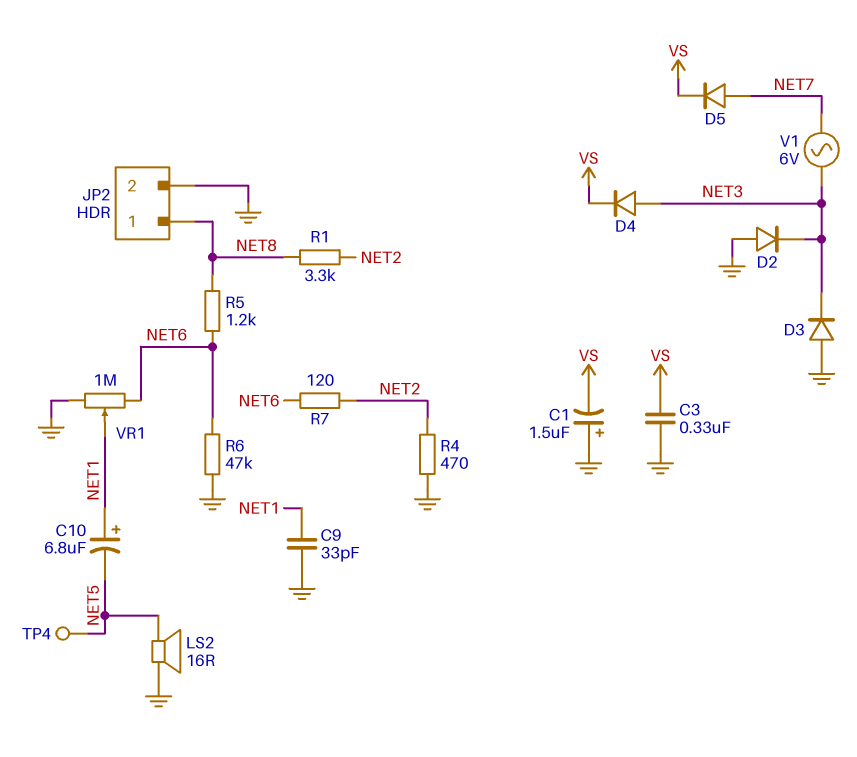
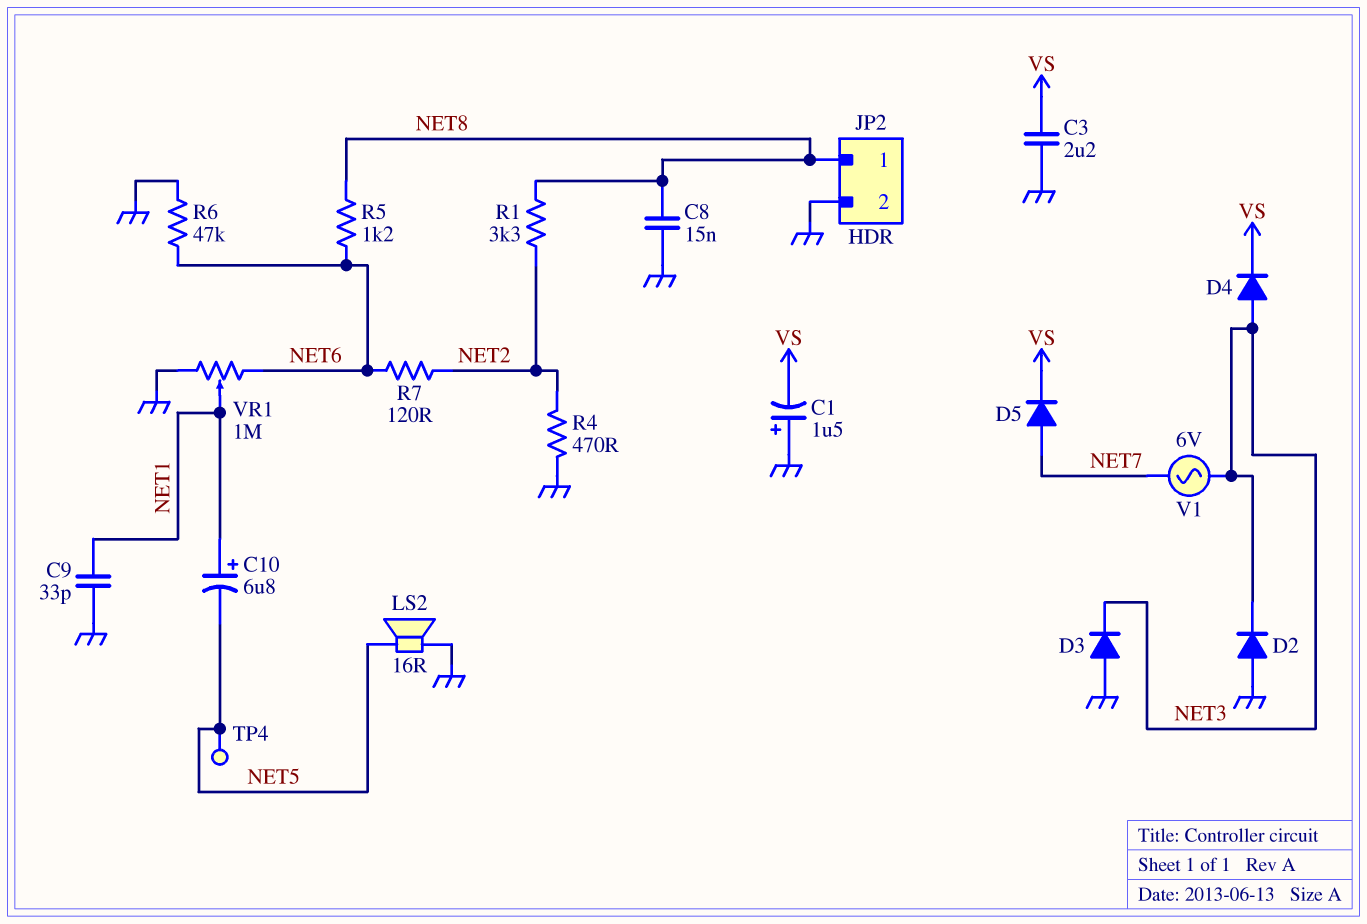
C3: 330nF (GND, VS) -> 2.2uF (GND, VS)
C8: none -> 15nF (GND, NET8)

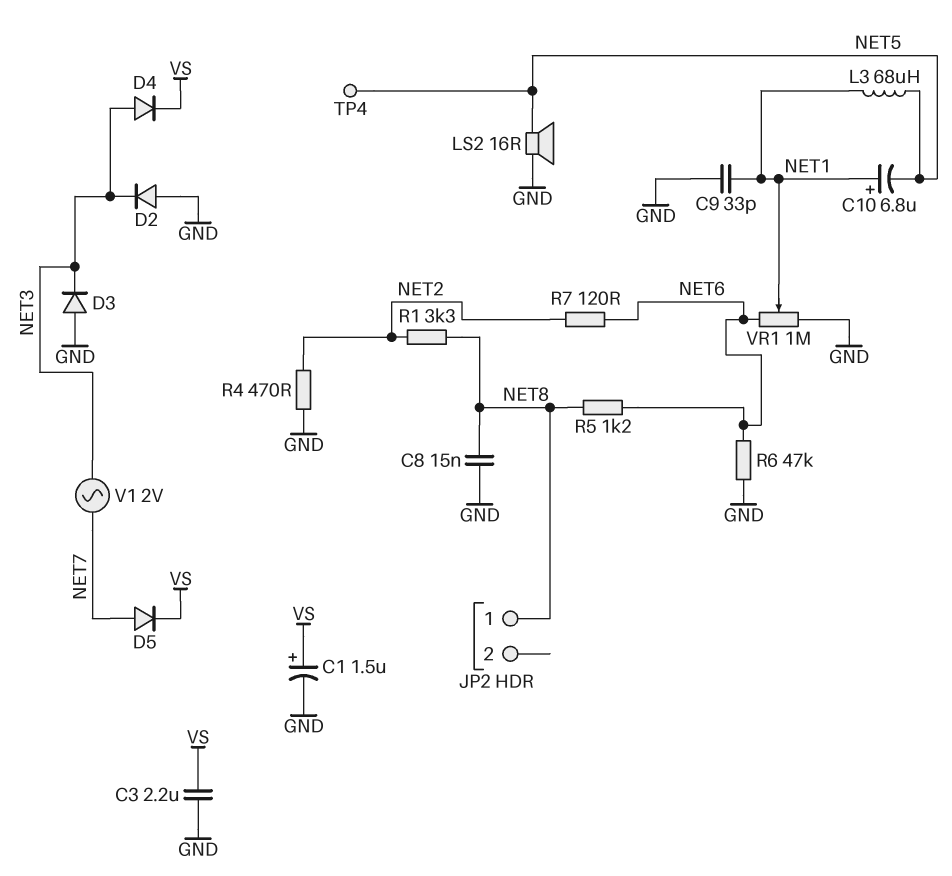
C1: 1.5uF (plus GND, minus VS) -> 1.5uF (plus VS, minus GND)
JP2 pin 2: GND -> none
L3: none -> 68uH (NET1, NET5)
V1: AC 6V (NET3, NET7) -> AC 2V (NET3, NET7)

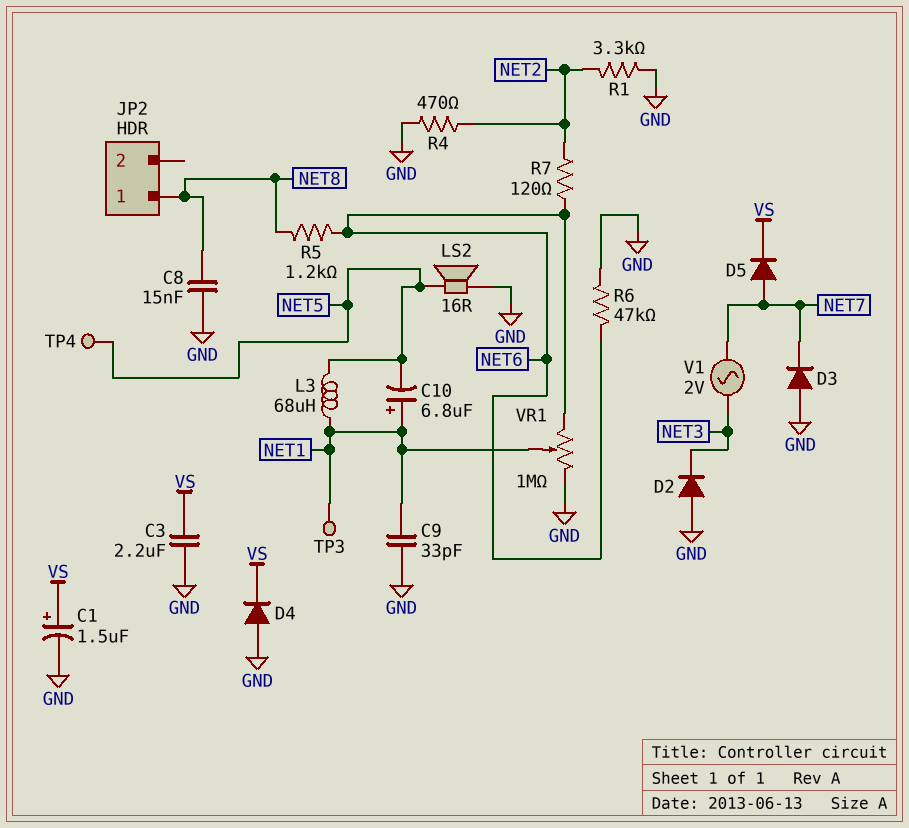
D3: diode (A GND, K NET3) -> diode (A GND, K NET7)
D4: diode (A NET3, K VS) -> diode (A GND, K VS)
R1: 3.3k (NET2, NET8) -> 3.3k (GND, NET2)
TP3: none -> test point (NET1)

